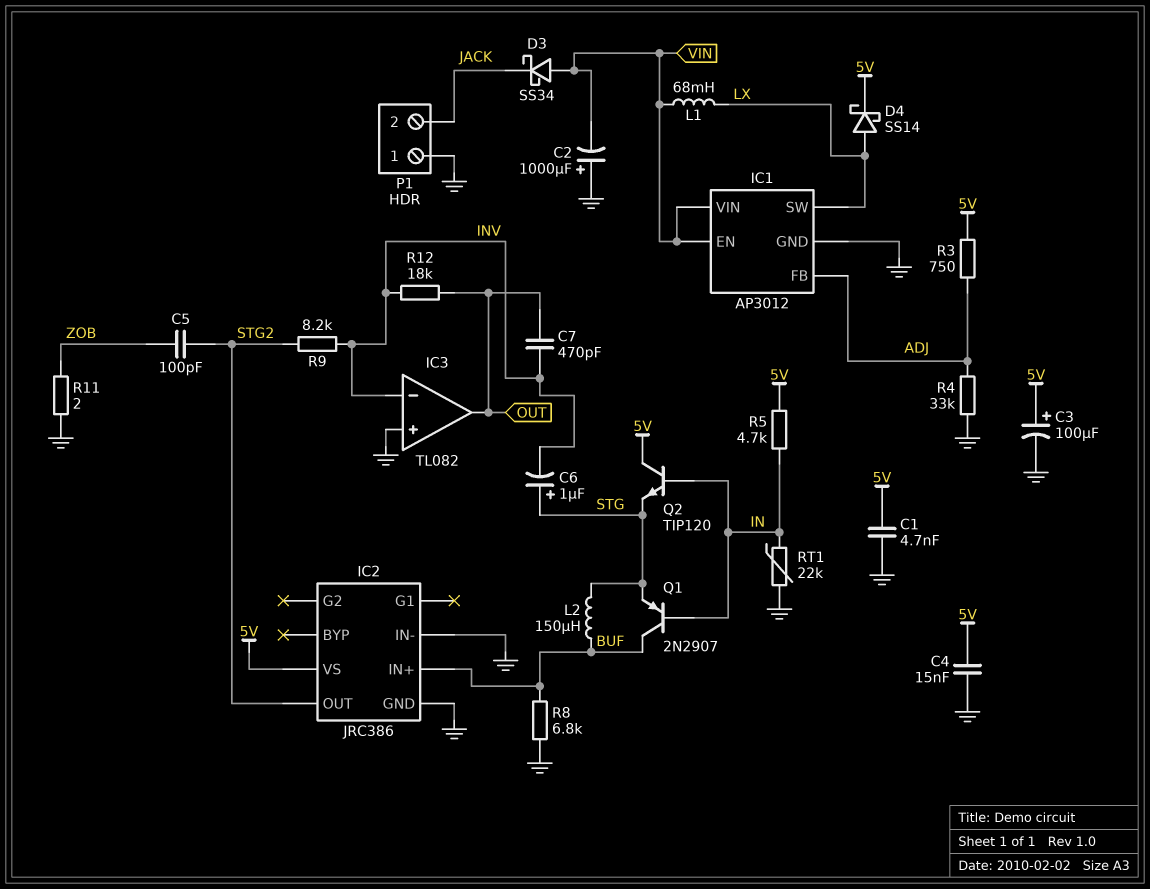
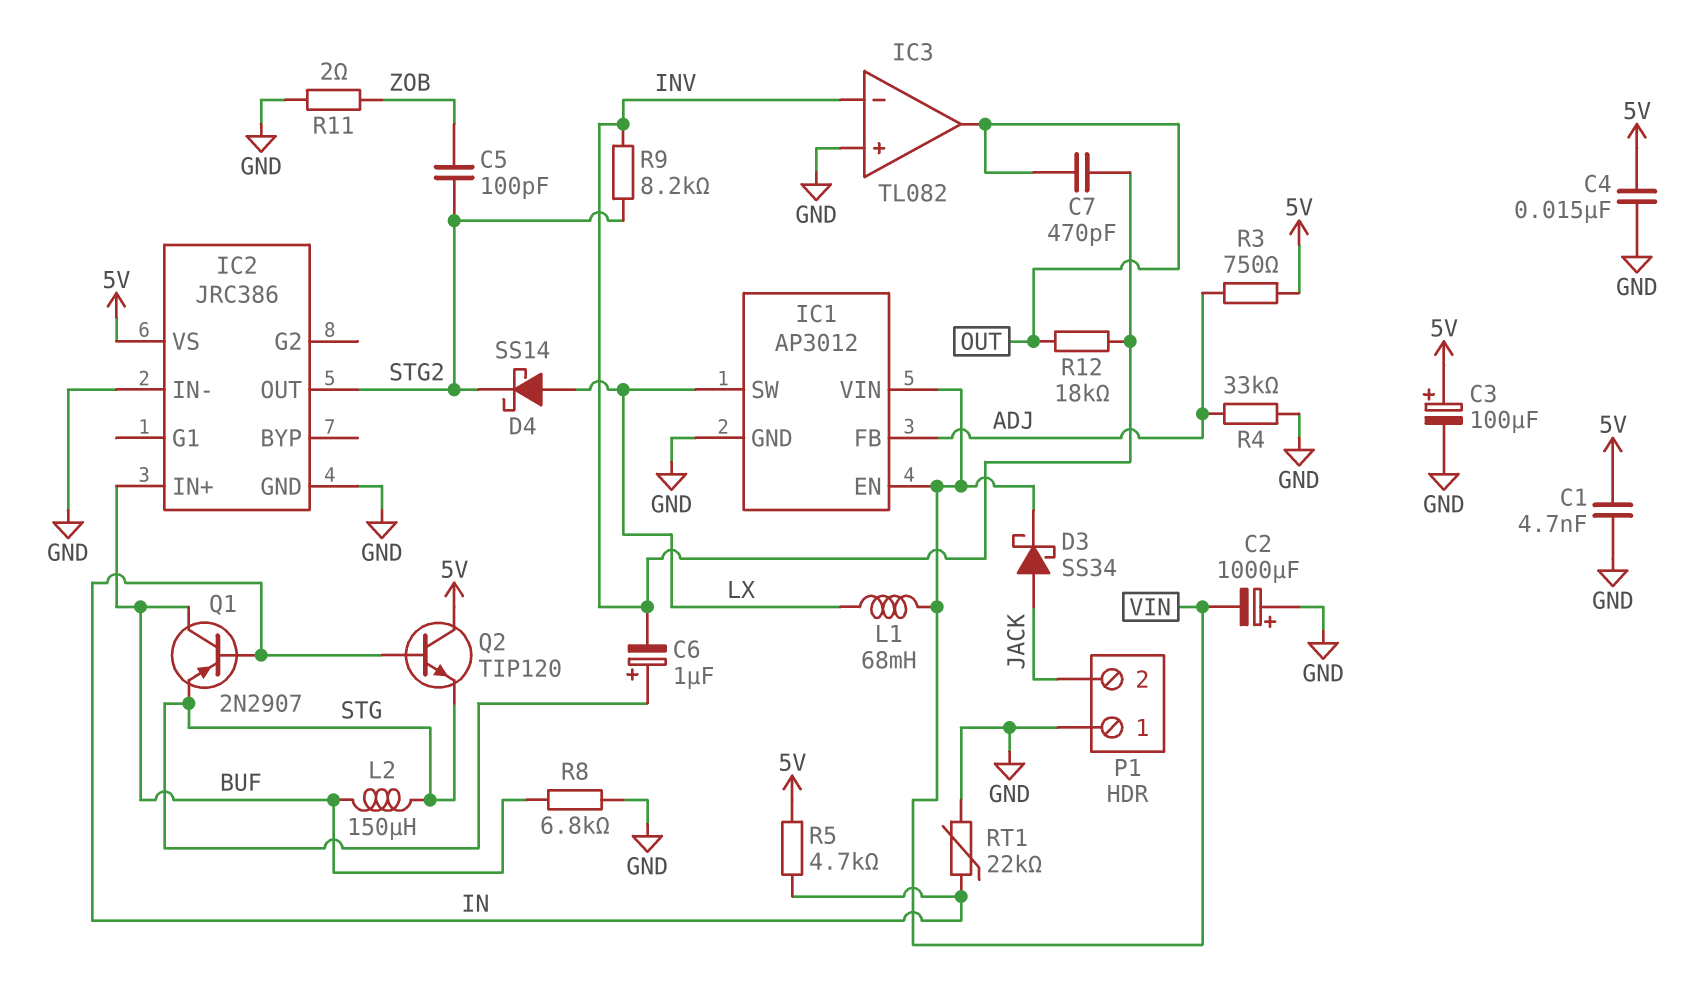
D3: schottky SS34 (A VIN, K JACK) -> schottky SS34 (A JACK, K VIN)
D4: schottky SS14 (A LX, K 5V) -> schottky SS14 (A LX, K STG2)

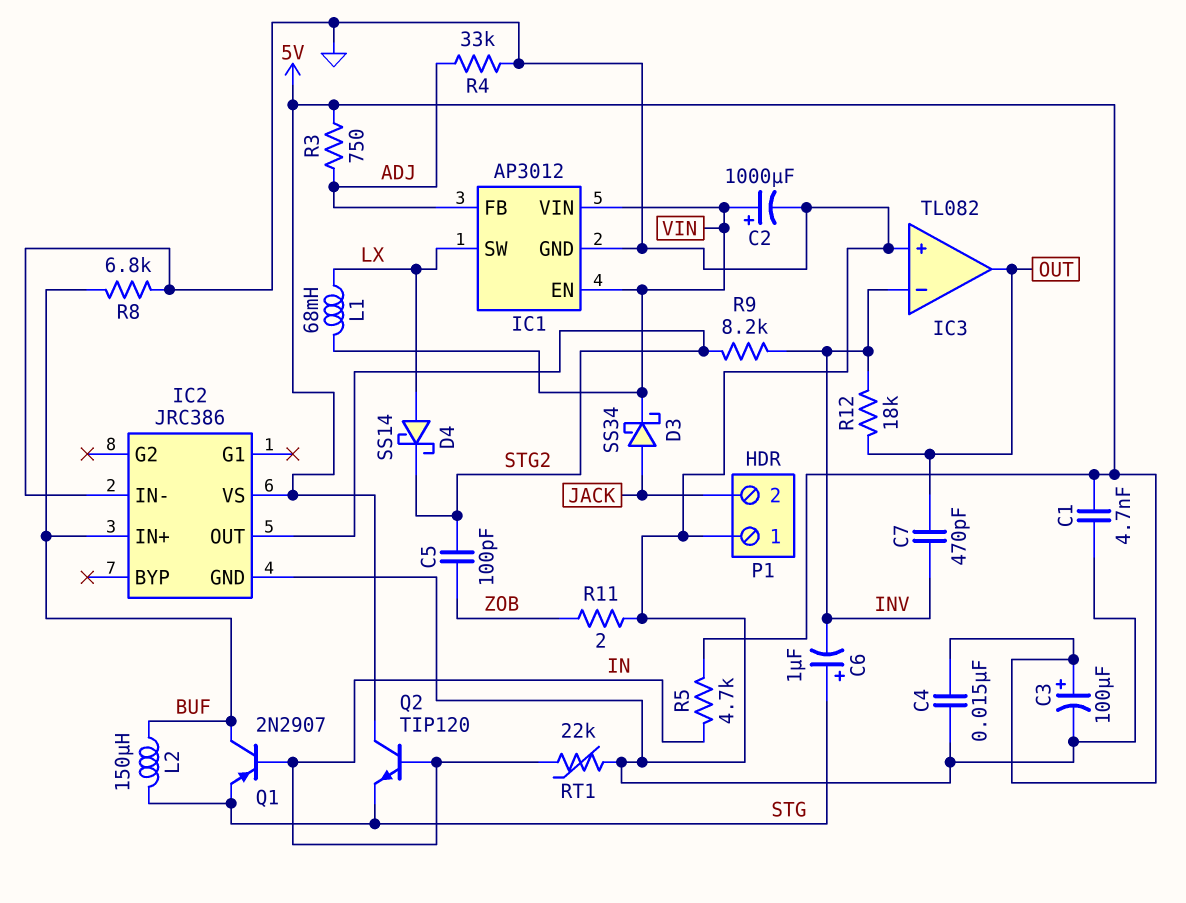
C2: 1000uF (plus GND, minus VIN) -> 1000uF (plus VIN, minus GND)

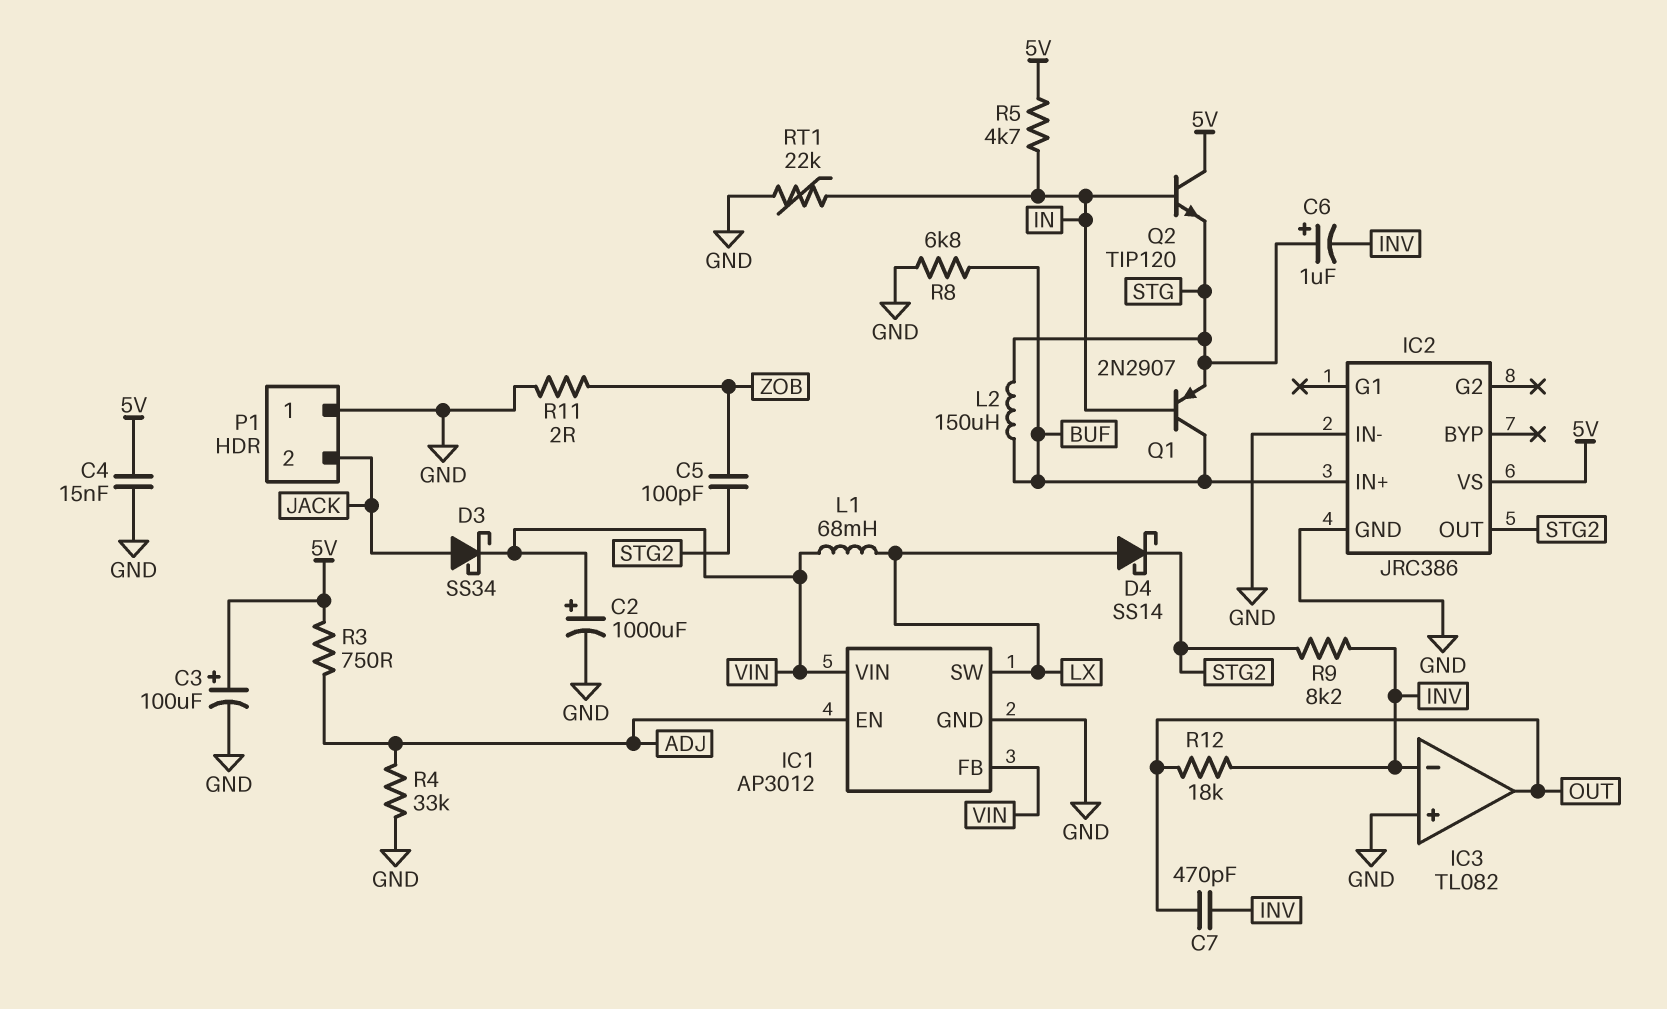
C1: 4.7nF (5V, GND) -> none
IC1 pin EN: VIN -> ADJ
IC1 pin FB: ADJ -> VIN

